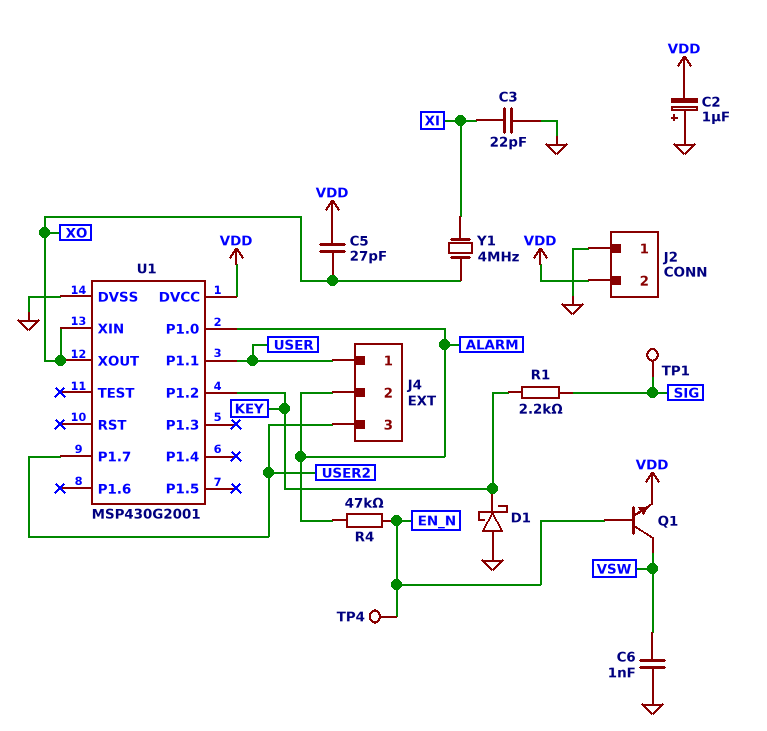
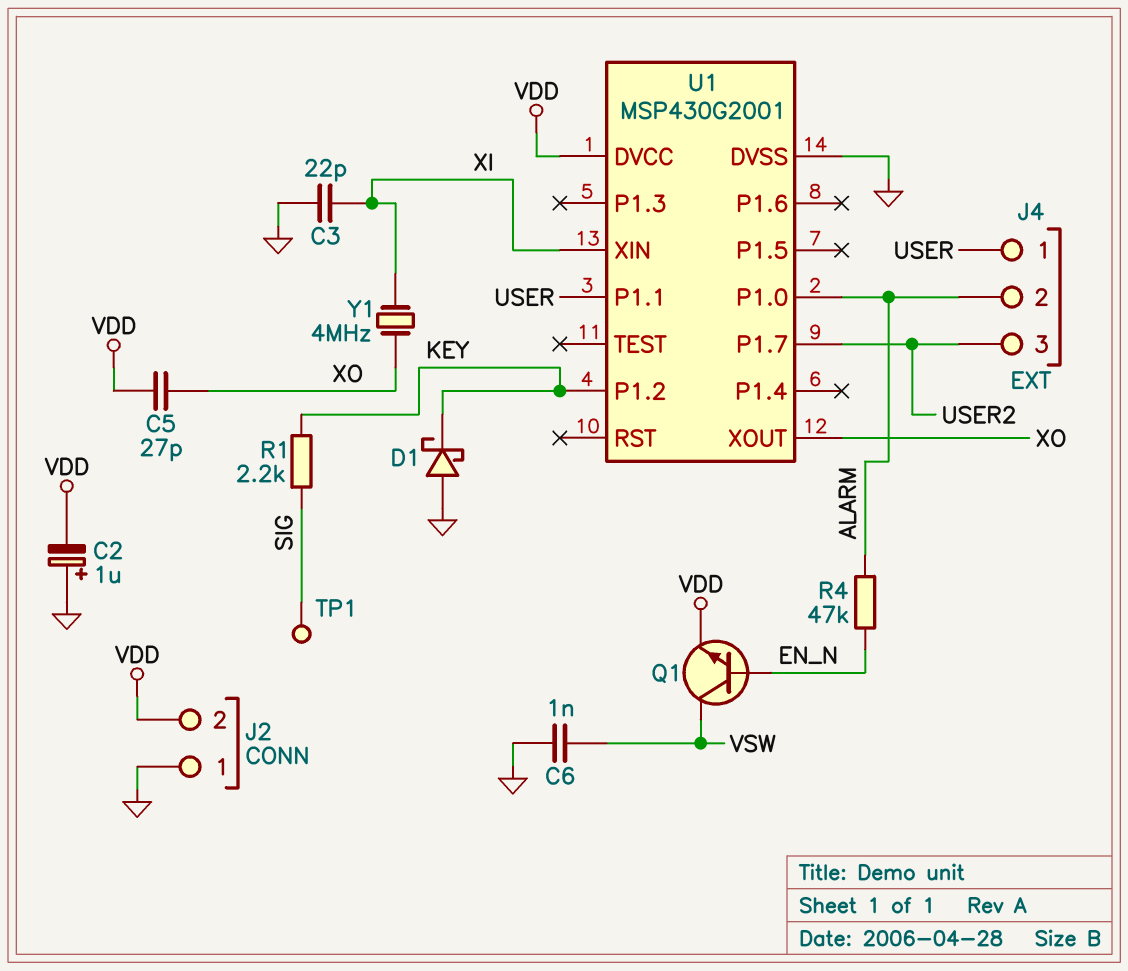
TP4: test point (EN_N) -> none
U1 pin XIN: XO -> XI

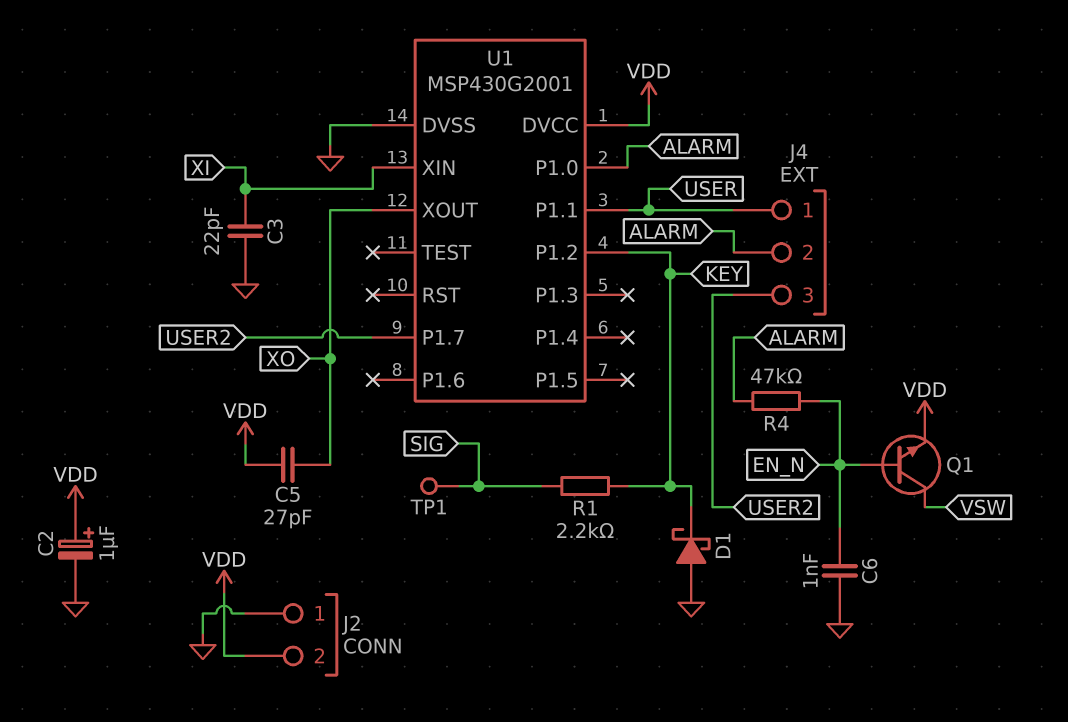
C2: 1uF (plus GND, minus VDD) -> 1uF (plus VDD, minus GND)
C6: 1nF (GND, VSW) -> 1nF (EN_N, GND)
Y1: 4MHz (XI, XO) -> none

